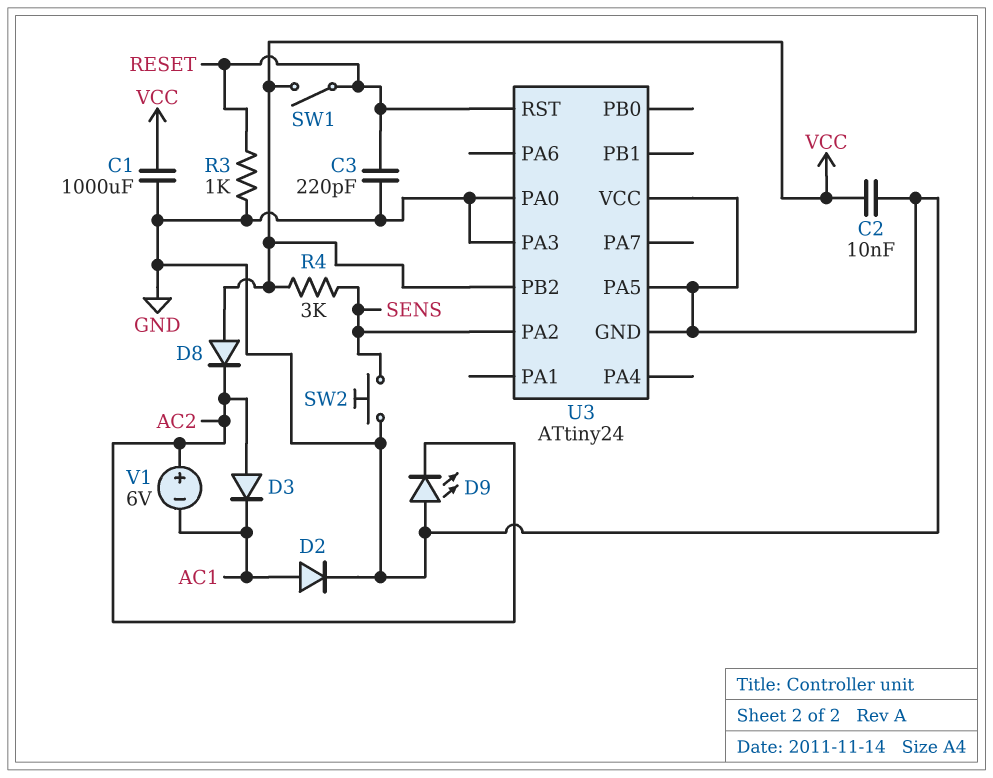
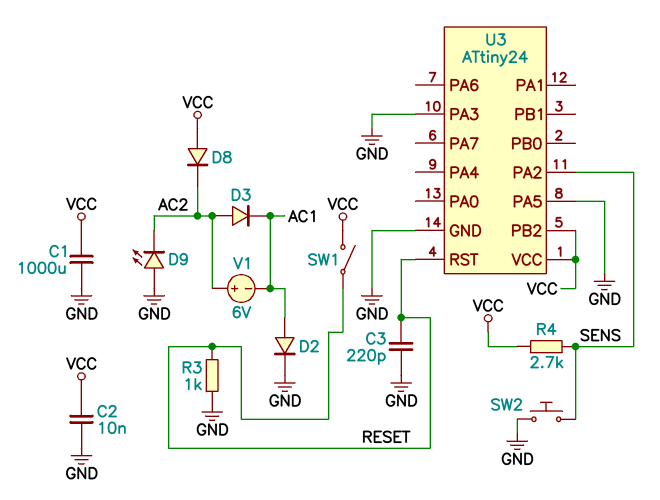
R4: 3k (SENS, VCC) -> 2.7k (SENS, VCC)
U3 pin PA0: GND -> none
U3 pin VCC: GND -> VCC

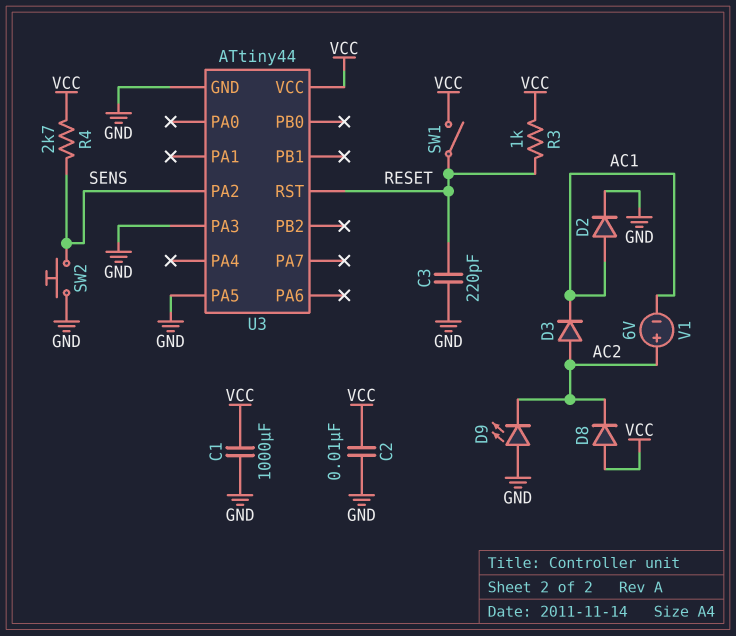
R3: 1k (GND, RESET) -> 1k (RESET, VCC)
U3: ATtiny24 -> ATtiny44
U3 pin PB2: VCC -> none

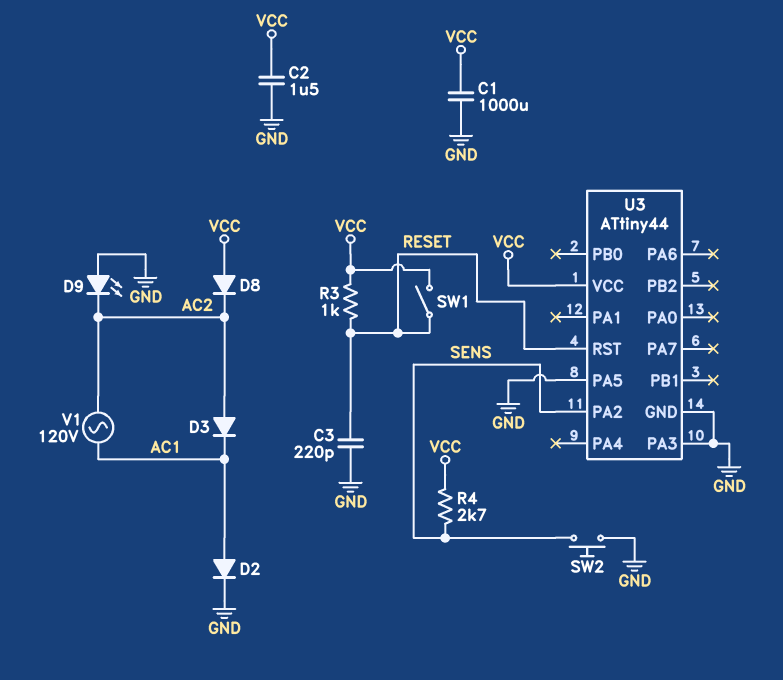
C2: 10nF (GND, VCC) -> 1.5uF (GND, VCC)
V1: 6V (plus AC2, minus AC1) -> AC 120V (AC1, AC2)

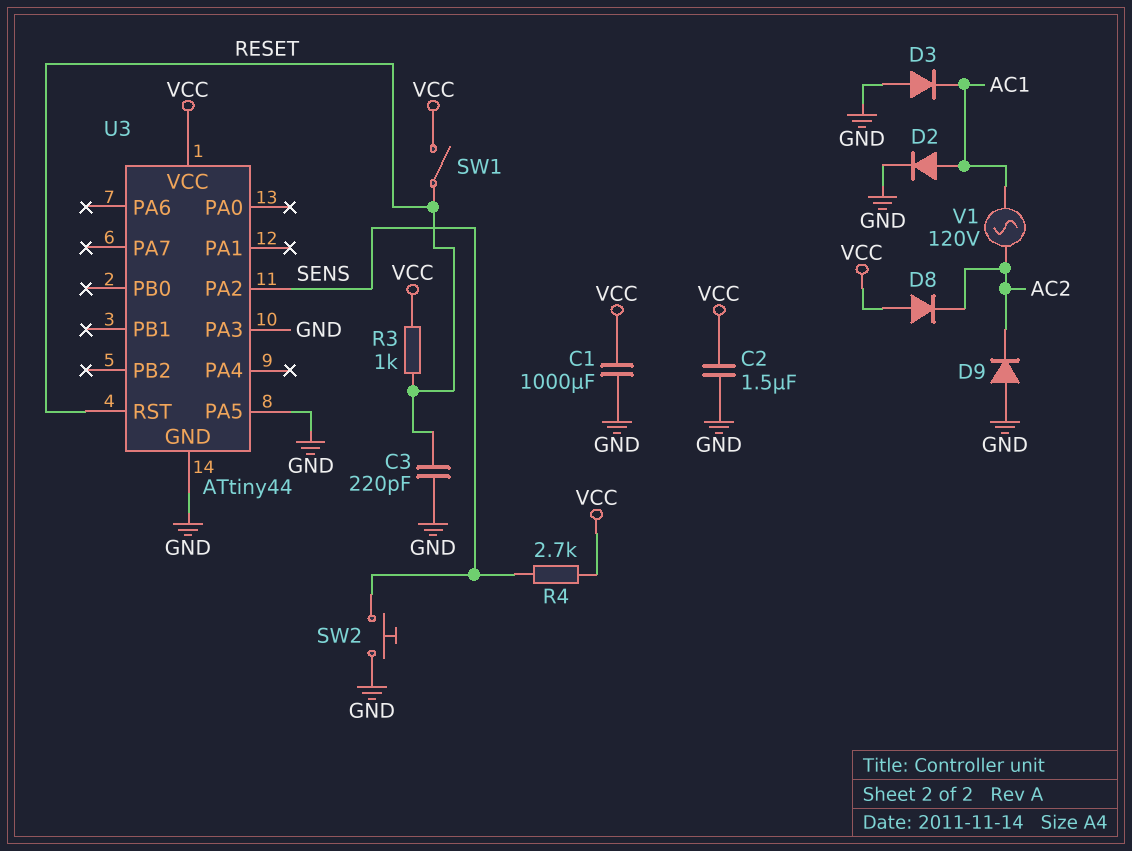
D3: diode (A AC2, K AC1) -> diode (A GND, K AC1)
D9: LED (A GND, K AC2) -> diode (A GND, K AC2)

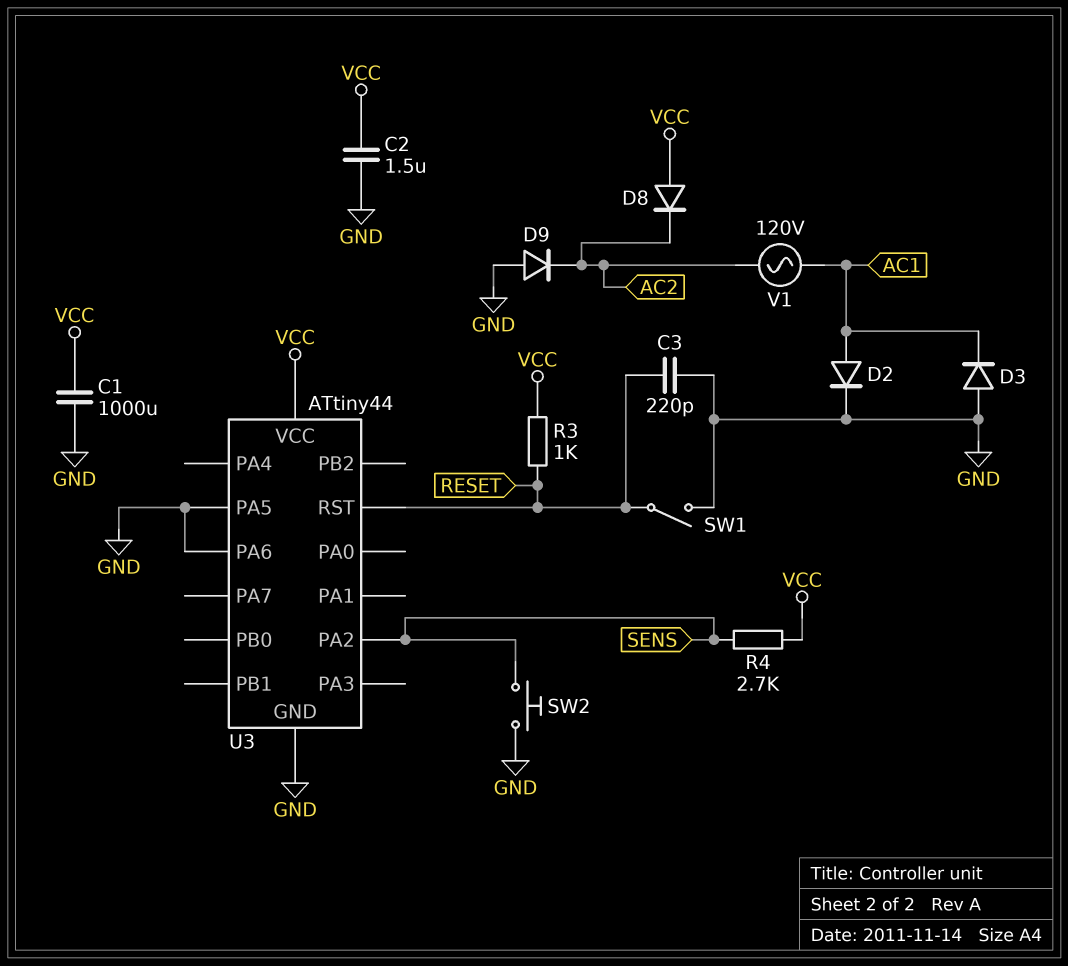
SW1: switch (RESET, VCC) -> switch (GND, RESET)
U3 pin PA3: GND -> none
U3 pin PA6: none -> GND

